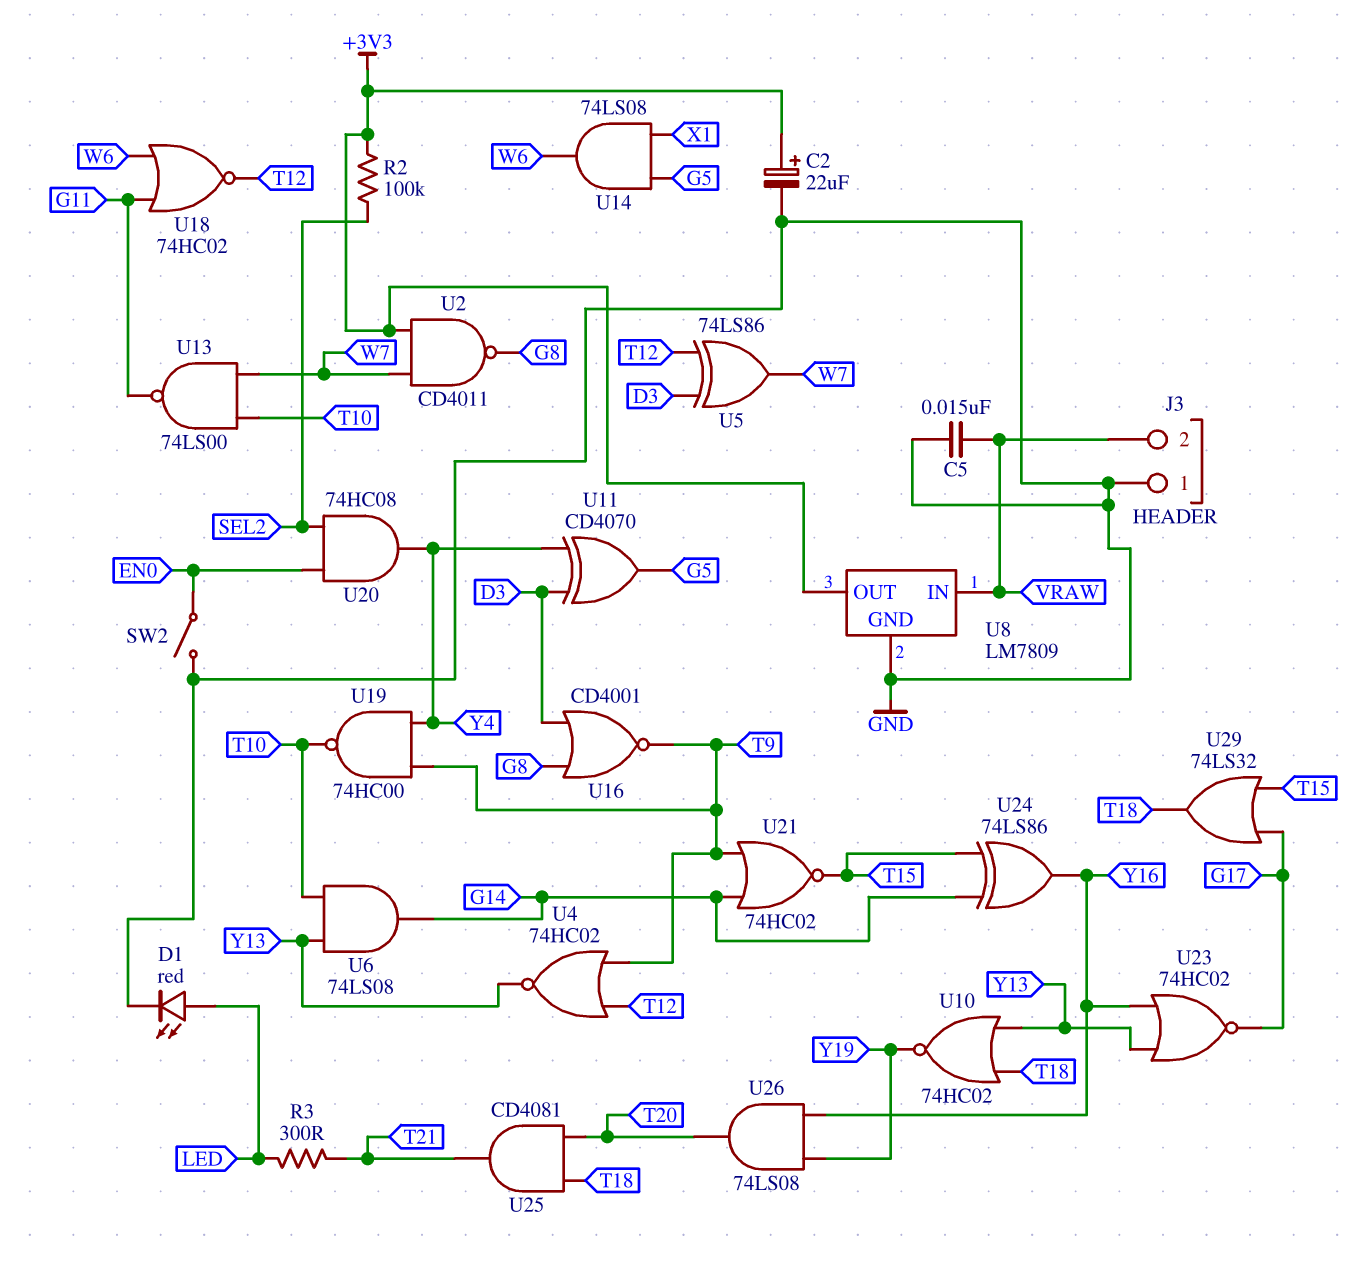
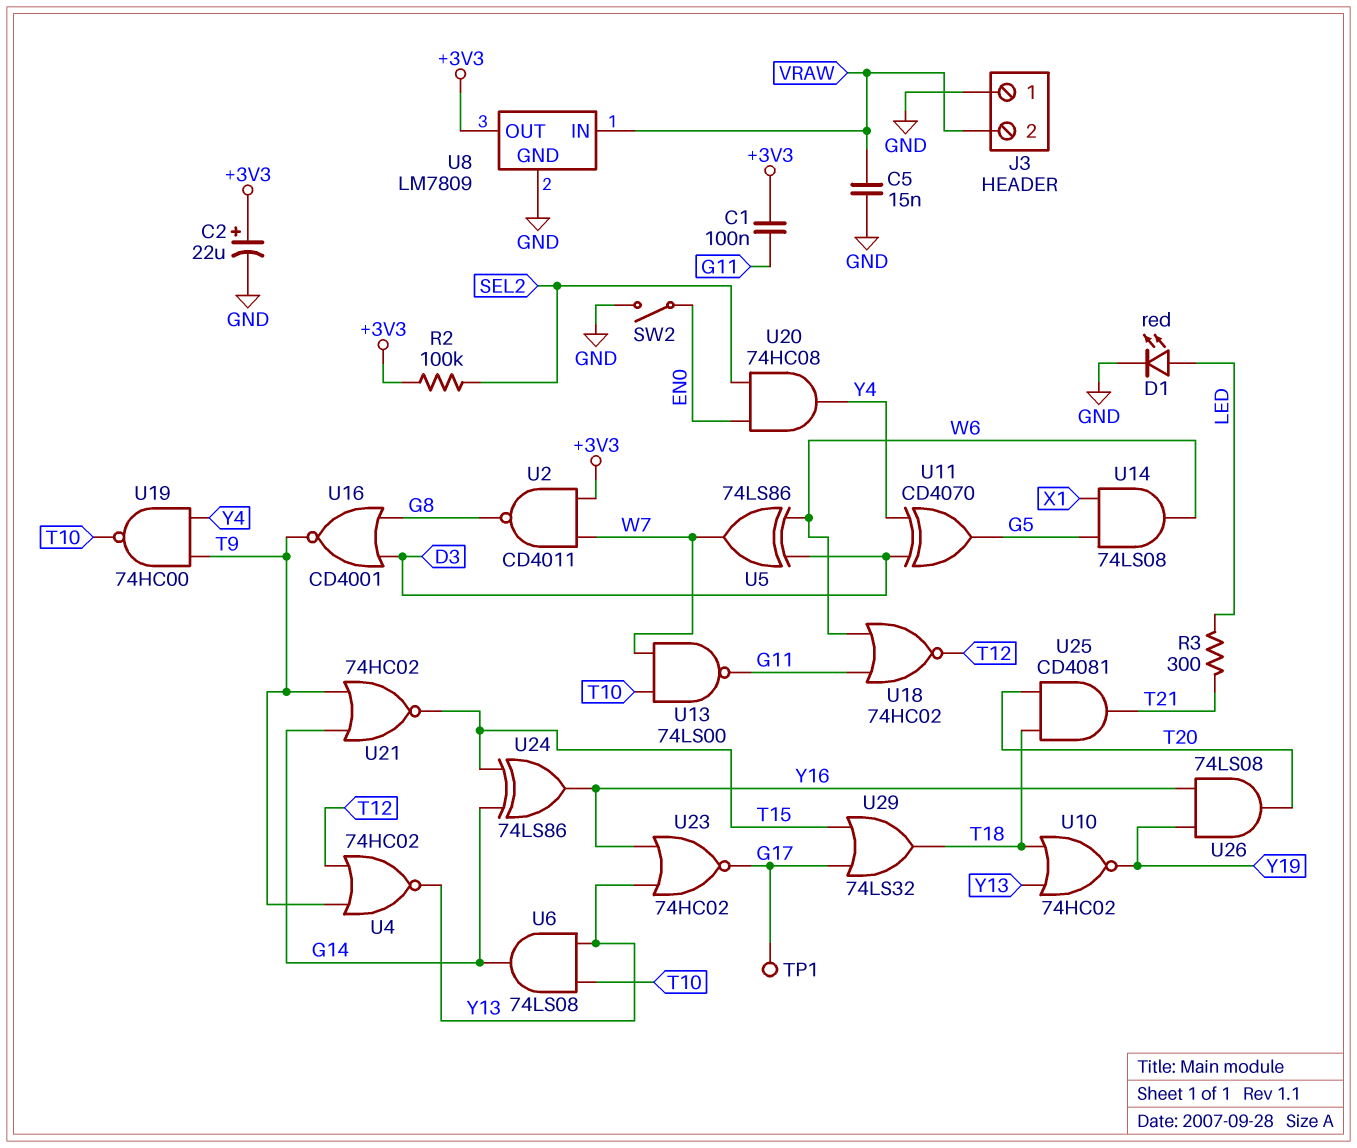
C1: none -> 100nF (+3V3, G11)
TP1: none -> test point (G17)
U5: XOR 74LS86 (in D3, in T12, out W7) -> XOR 74LS86 (in D3, in W6, out W7)

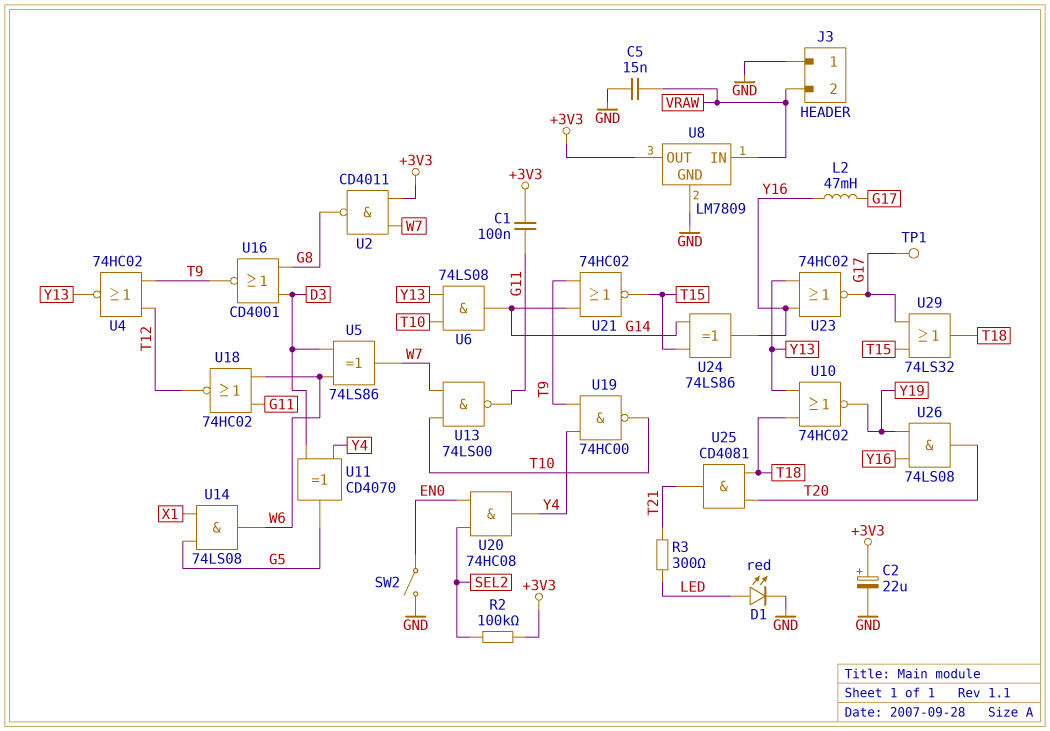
L2: none -> 47mH (G17, Y16)

